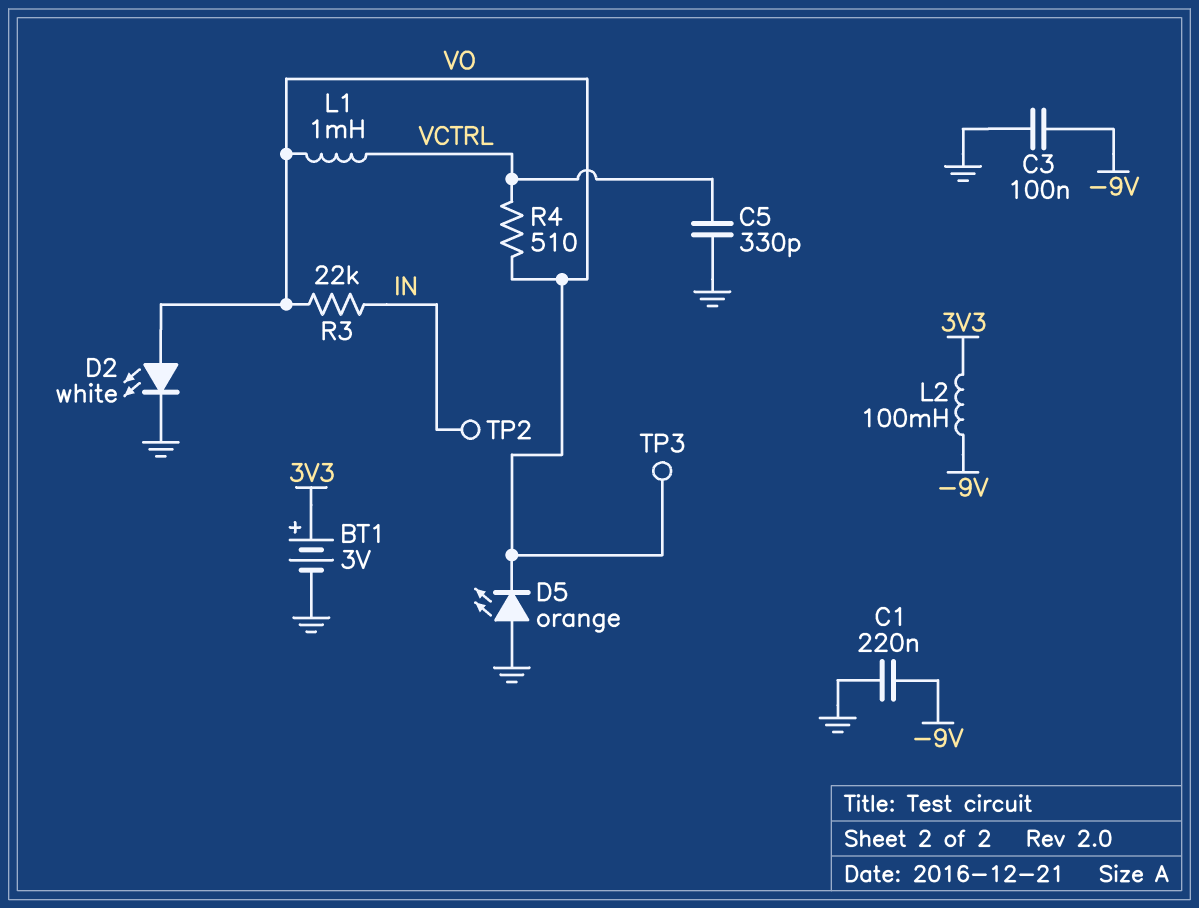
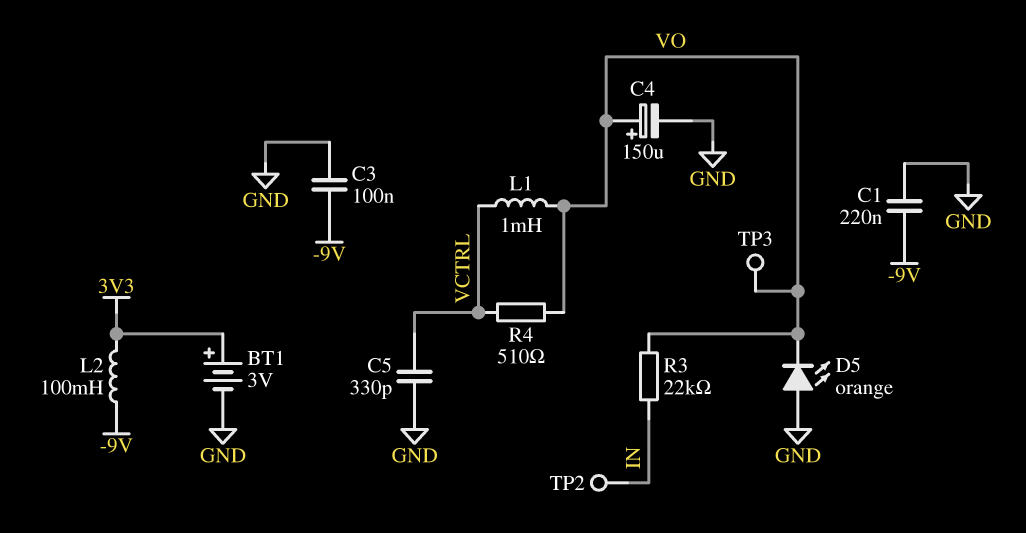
C4: none -> 150uF (plus VO, minus GND)
D2: LED white (A VO, K GND) -> none

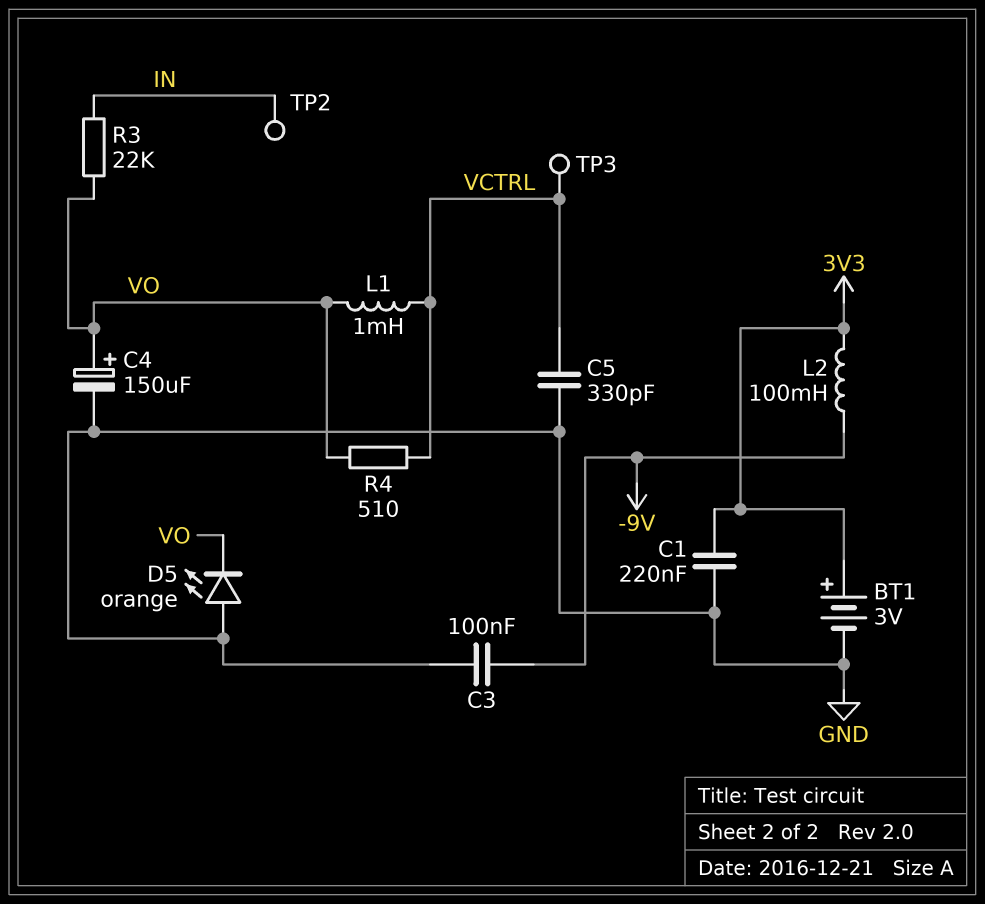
C1: 220nF (-9V, GND) -> 220nF (3V3, GND)
TP3: test point (VO) -> test point (VCTRL)

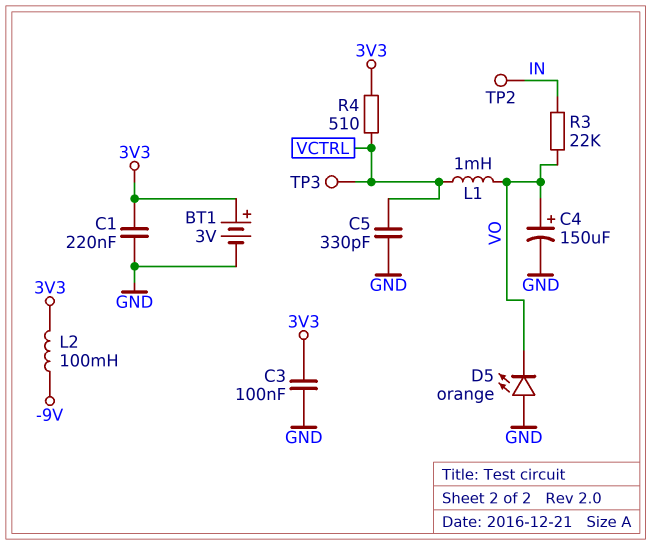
C3: 100nF (-9V, GND) -> 100nF (3V3, GND)
R4: 510 (VCTRL, VO) -> 510 (3V3, VCTRL)

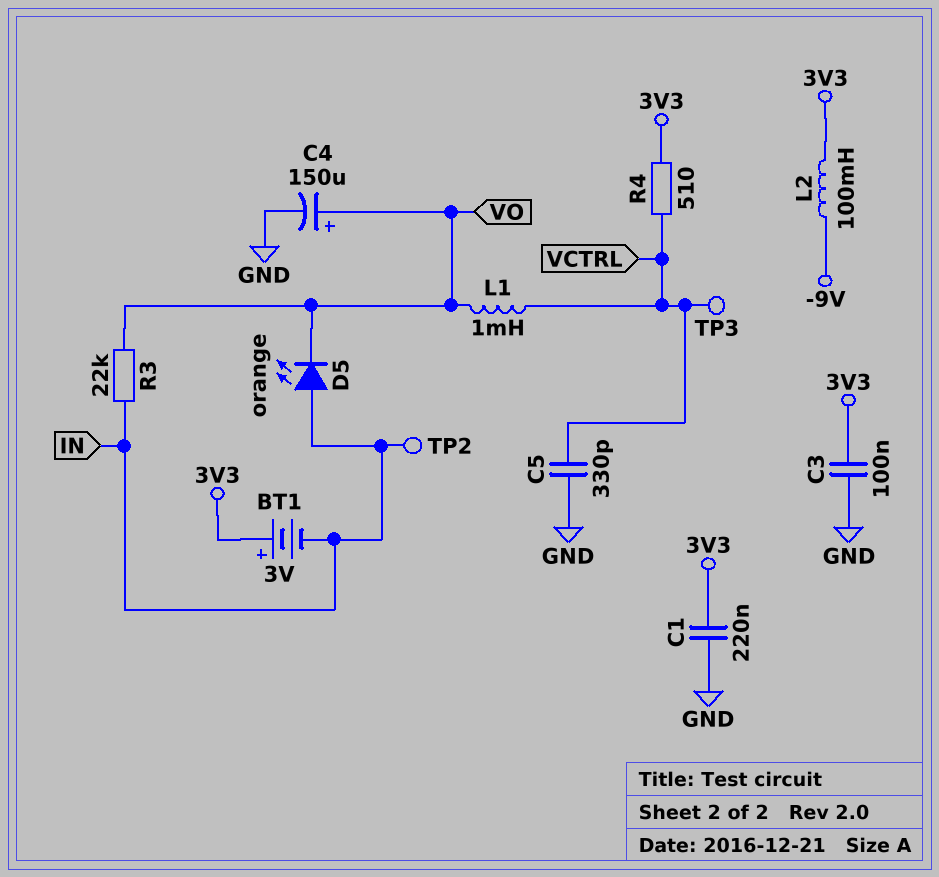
BT1: 3V (plus 3V3, minus GND) -> 3V (plus 3V3, minus IN)
D5: LED orange (A GND, K VO) -> LED orange (A IN, K VO)

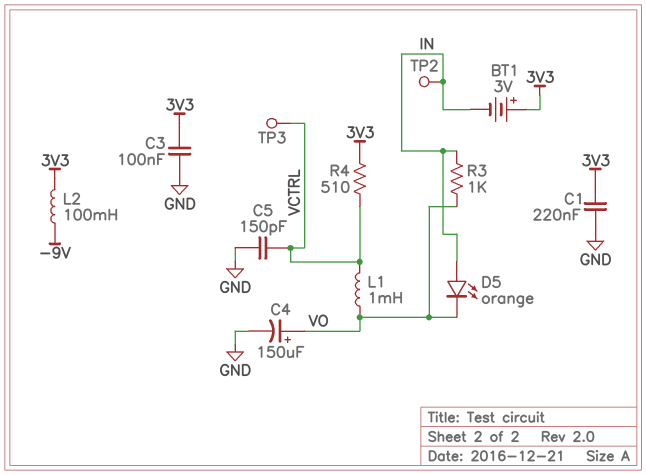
C5: 330pF (GND, VCTRL) -> 150pF (GND, VCTRL)
R3: 22k (IN, VO) -> 1k (IN, VO)

